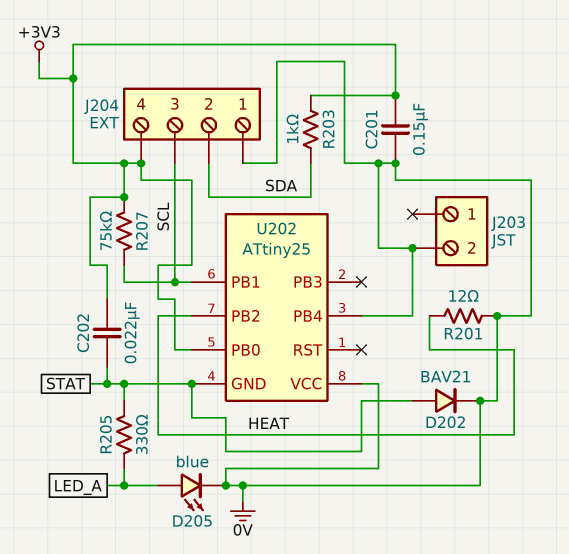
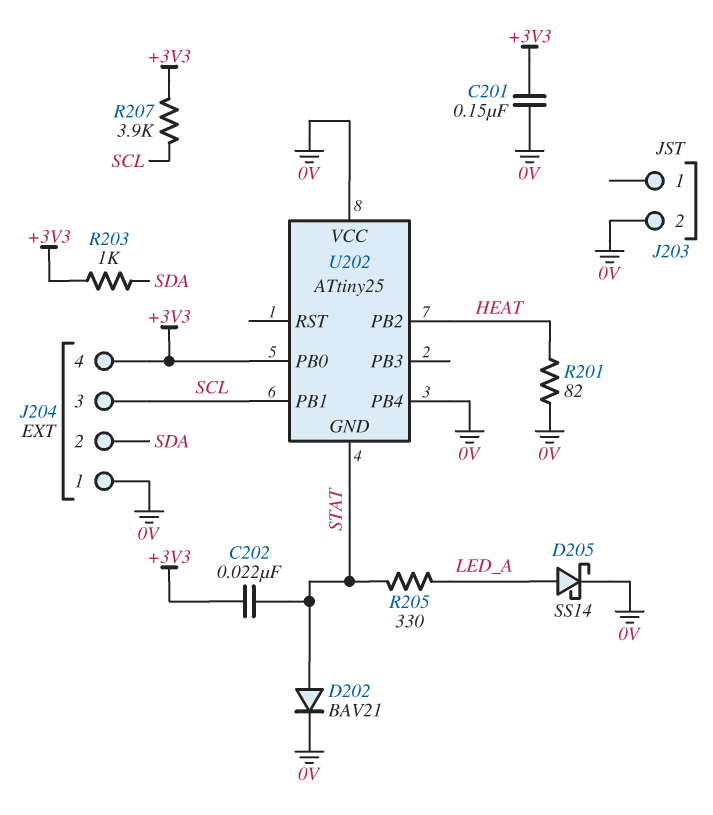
D205: LED blue (A LED_A, K 0V) -> schottky SS14 (A LED_A, K 0V)
R201: 12 (0V, HEAT) -> 82 (0V, HEAT)
R207: 75k (+3V3, SCL) -> 3.9k (+3V3, SCL)

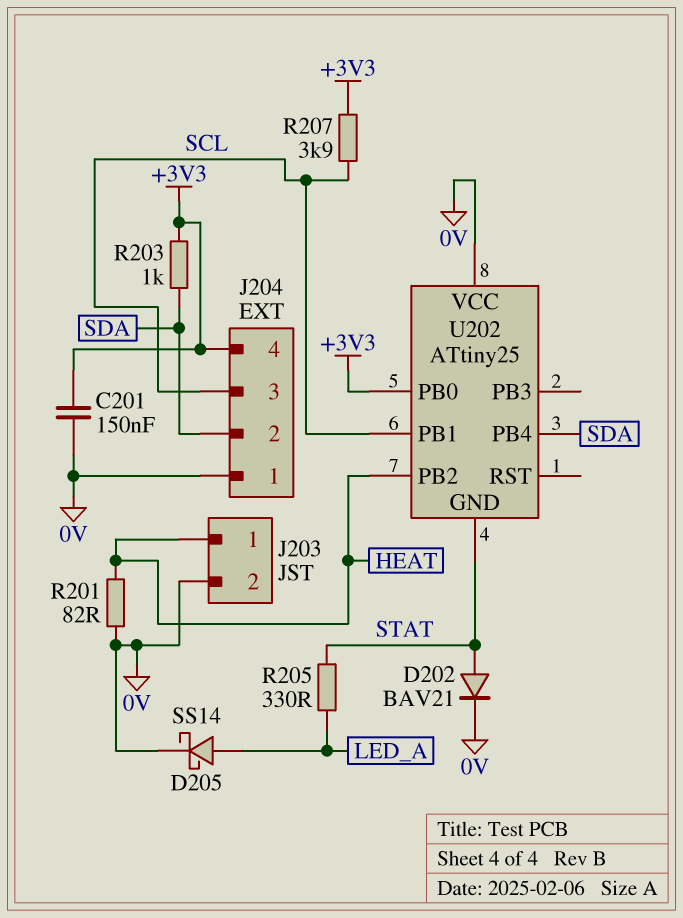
C202: 22nF (+3V3, STAT) -> none
J203 pin 1: none -> HEAT
U202 pin PB4: 0V -> SDA

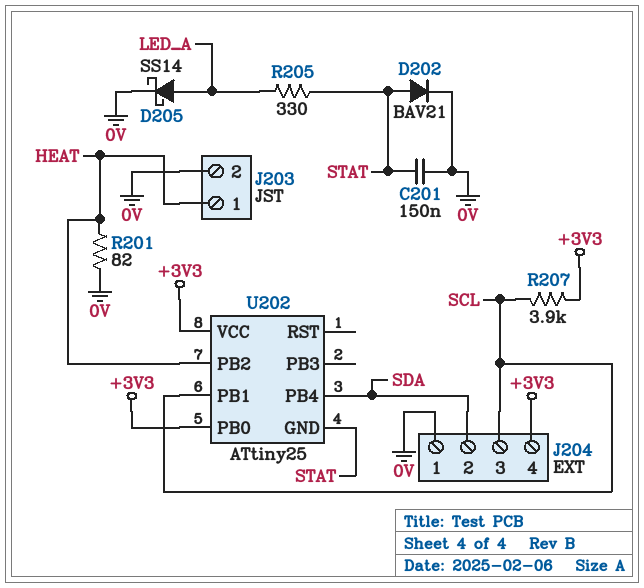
C201: 150nF (+3V3, 0V) -> 150nF (0V, STAT)
R203: 1k (+3V3, SDA) -> none
U202 pin VCC: 0V -> +3V3

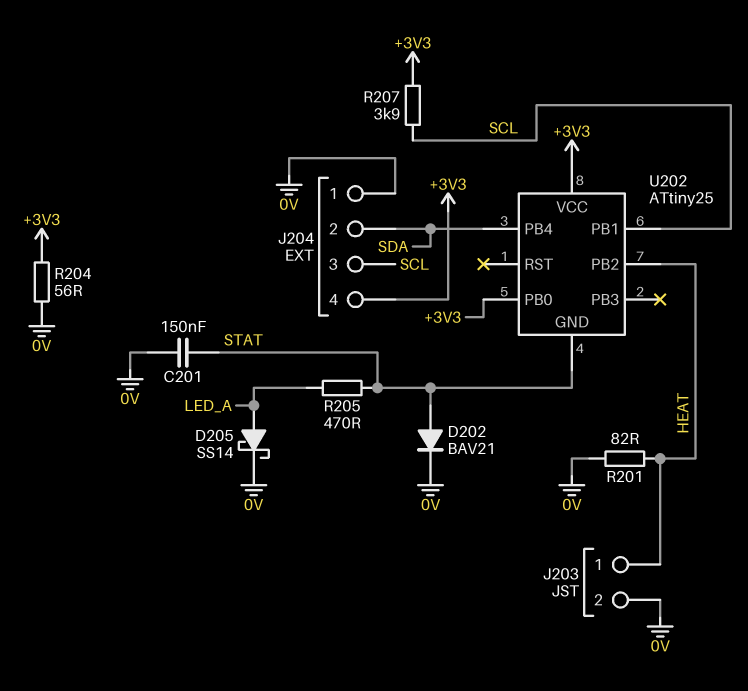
R204: none -> 56 (+3V3, 0V)
R205: 330 (LED_A, STAT) -> 470 (LED_A, STAT)

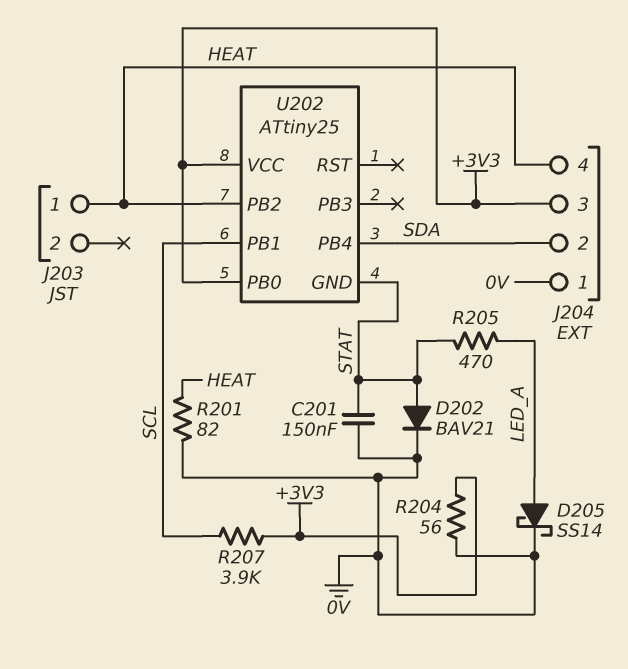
J203 pin 2: 0V -> none
J204 pin 3: SCL -> +3V3
J204 pin 4: +3V3 -> HEAT

